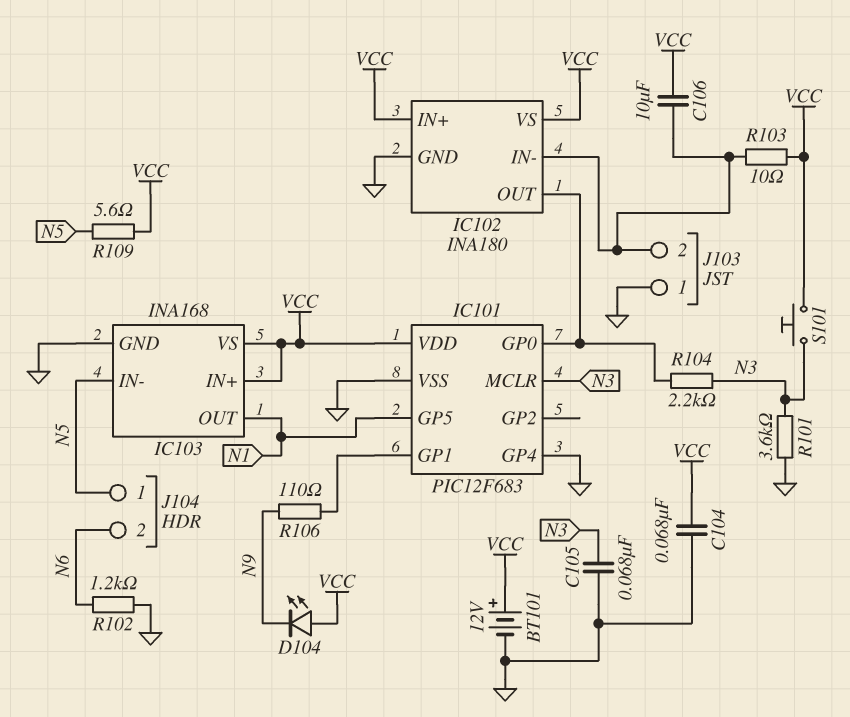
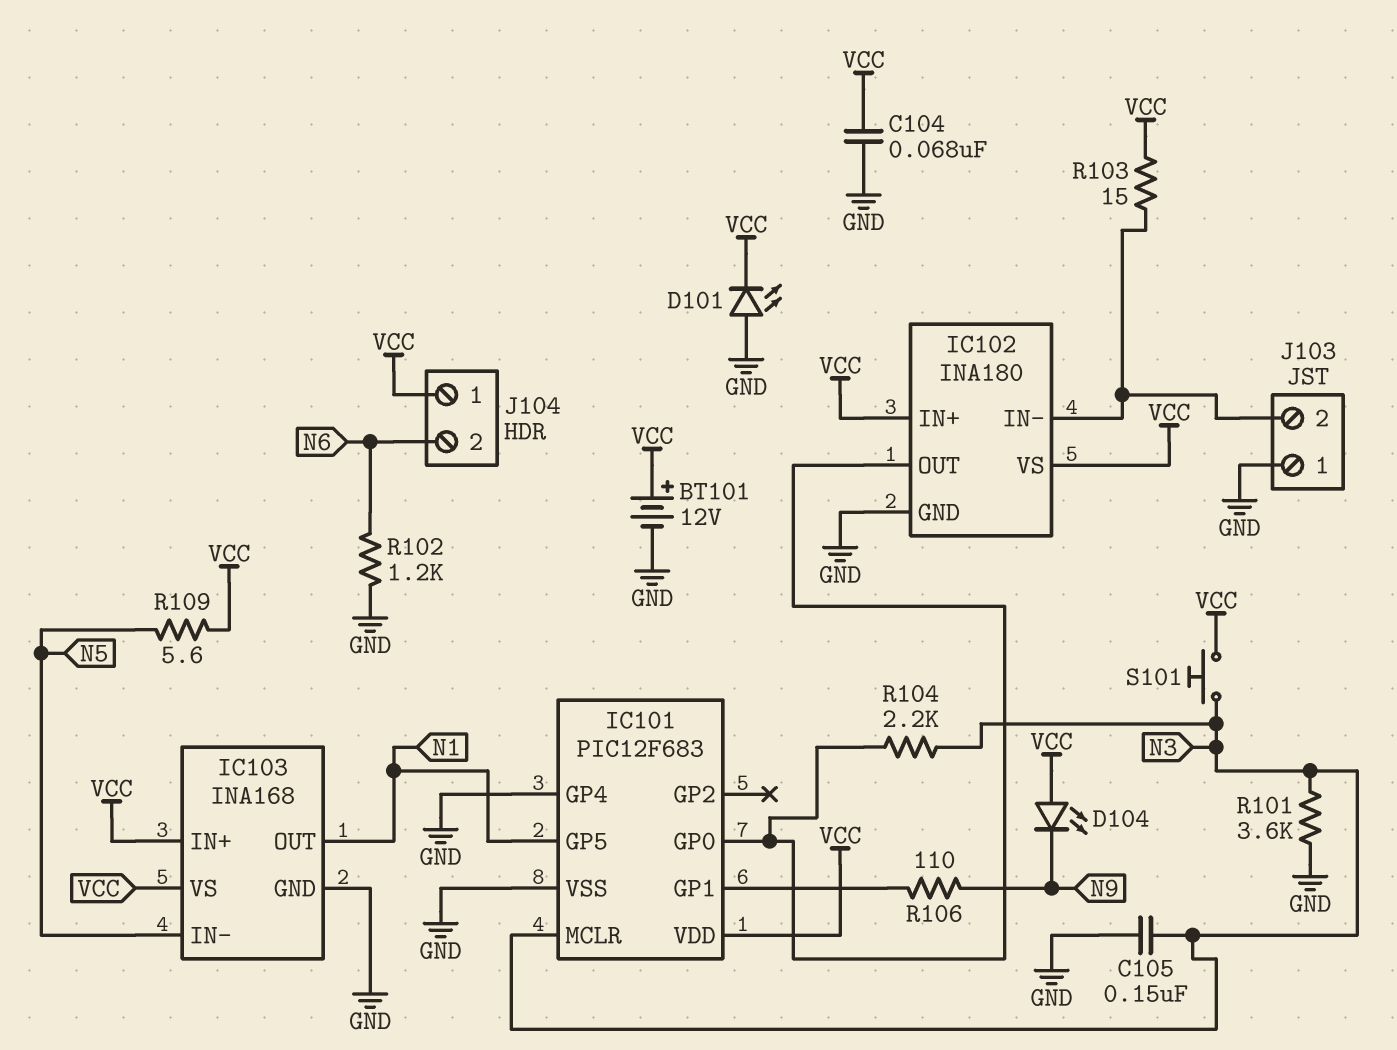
C105: 68nF (GND, N3) -> 150nF (GND, N3)
C106: 10uF (IC102/IN-, VCC) -> none
D101: none -> LED (A GND, K VCC)
J104 pin 1: N5 -> VCC
R103: 10 (IC102/IN-, VCC) -> 15 (IC102/IN-, VCC)

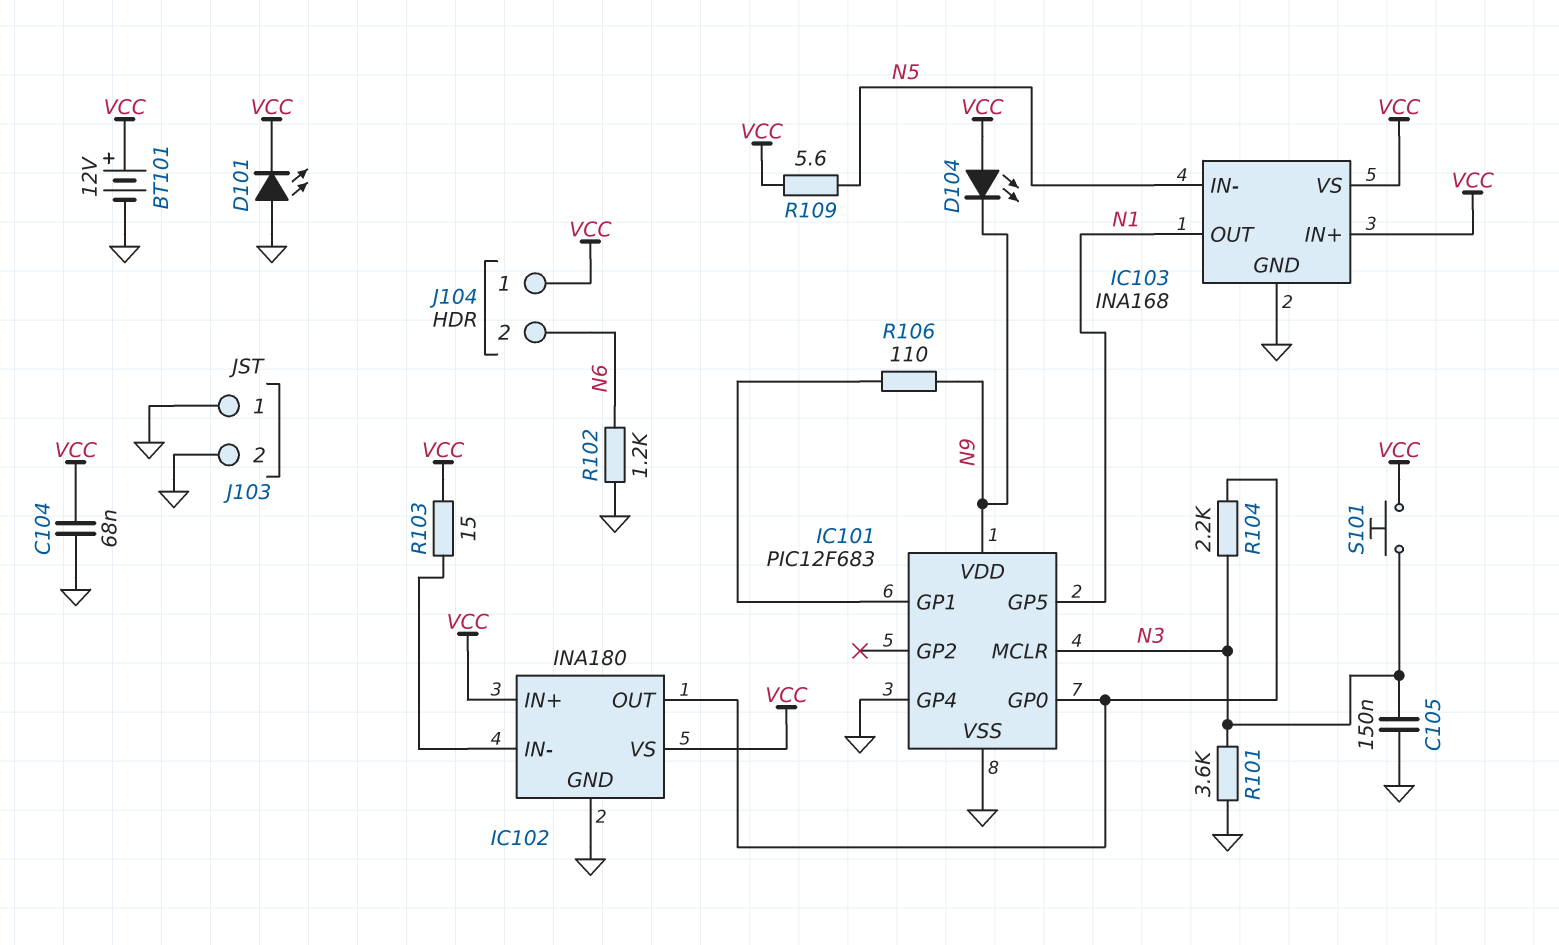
IC101 pin VDD: VCC -> N9
J103 pin 2: IC102/IN- -> GND

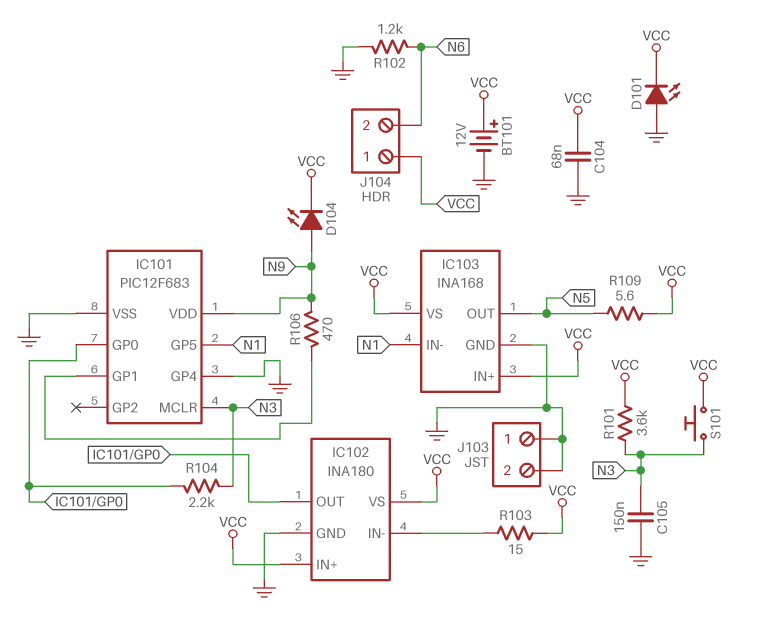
D104: LED (A VCC, K N9) -> LED (A N9, K VCC)
IC103 pin IN-: N5 -> N1
IC103 pin OUT: N1 -> N5
R101: 3.6k (GND, N3) -> 3.6k (N3, VCC)
R106: 110 (IC101/GP1, N9) -> 470 (IC101/GP1, N9)

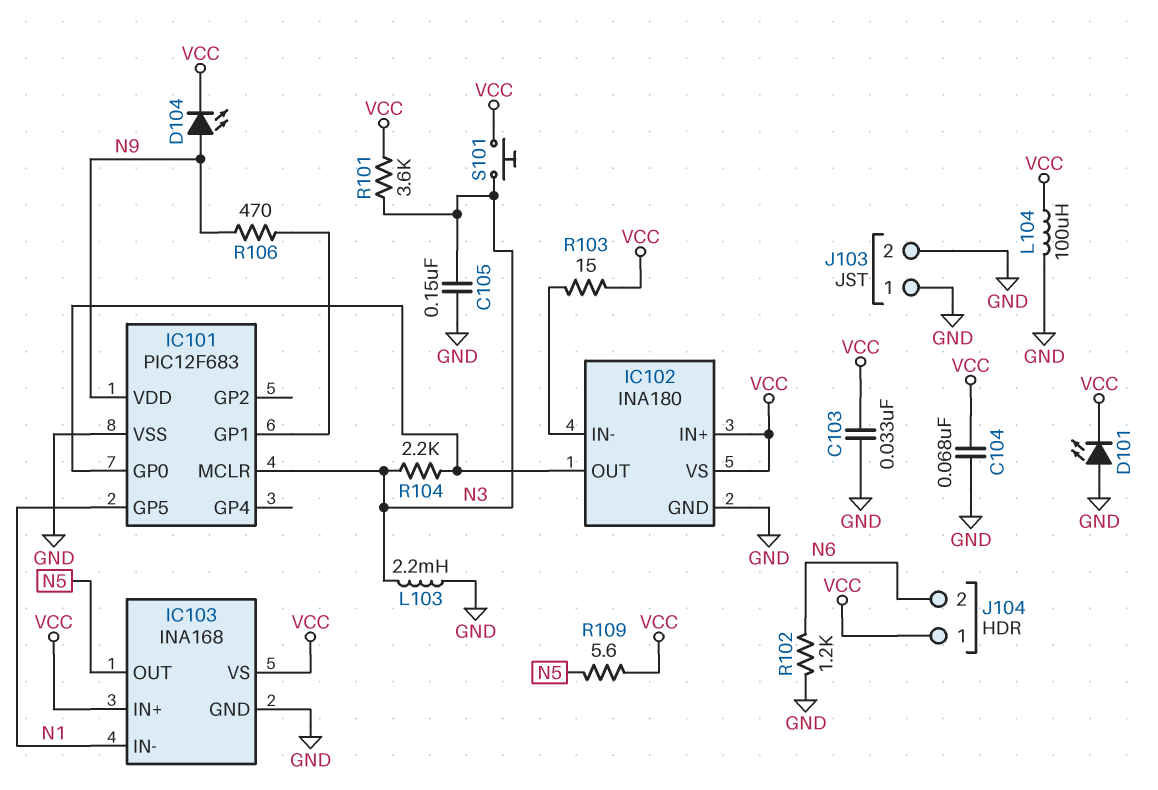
BT101: 12V (plus VCC, minus GND) -> none
C103: none -> 33nF (GND, VCC)
IC101 pin GP4: GND -> none
L103: none -> 2.2mH (GND, N3)
L104: none -> 100uH (GND, VCC)

